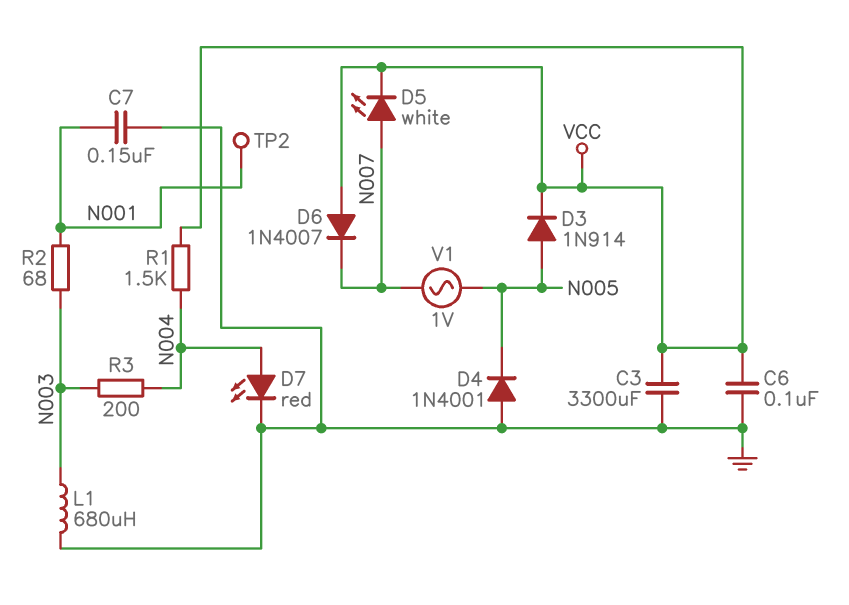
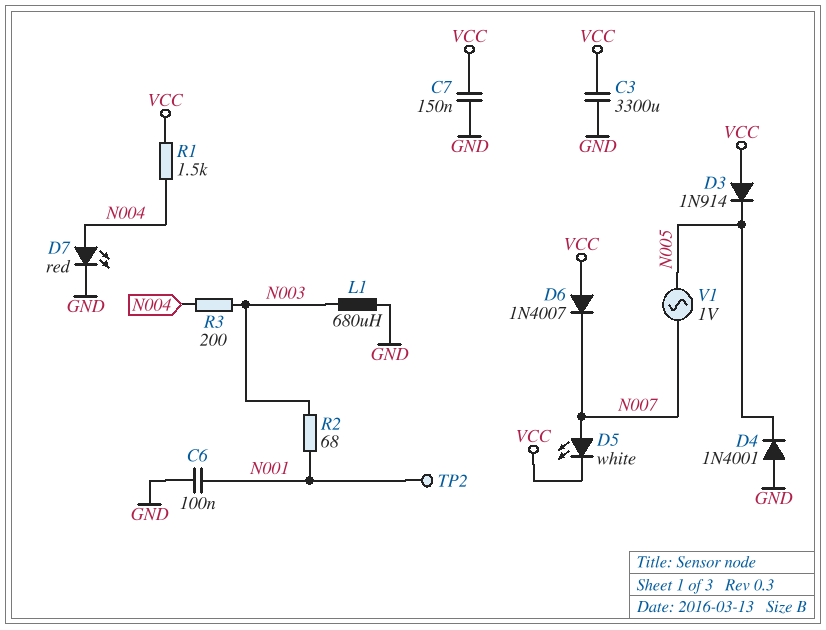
C6: 100nF (GND, VCC) -> 100nF (GND, N001)
C7: 150nF (GND, N001) -> 150nF (GND, VCC)
D3: diode 1N914 (A N005, K VCC) -> diode 1N914 (A VCC, K N005)

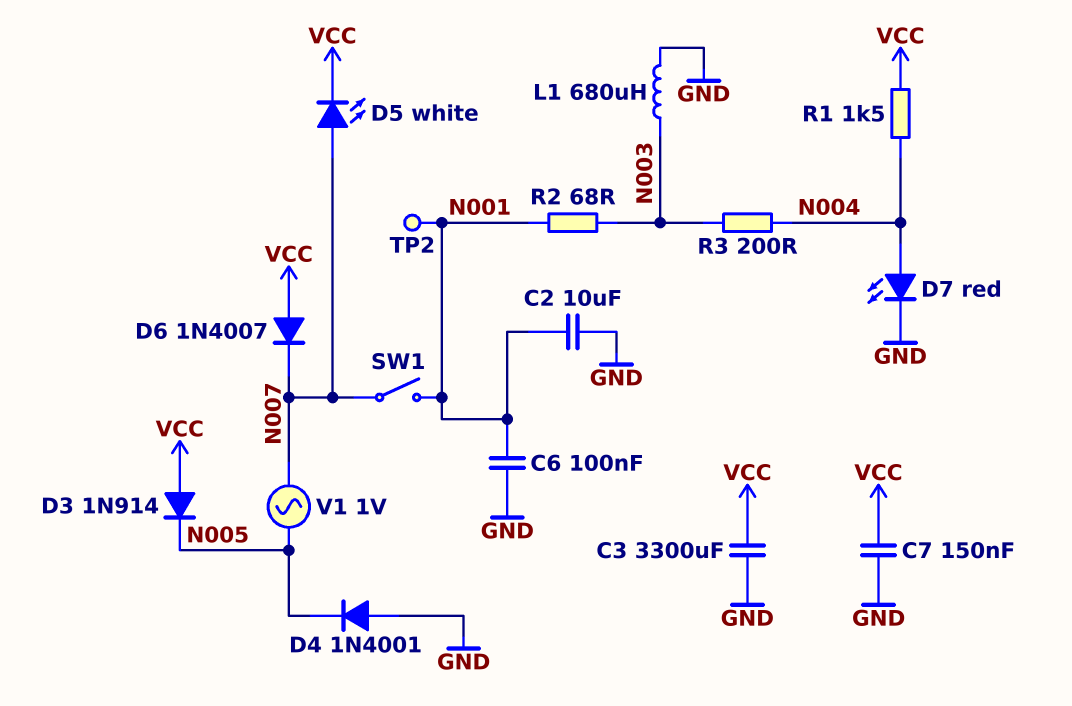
C2: none -> 10uF (GND, N001)
SW1: none -> switch (N001, N007)

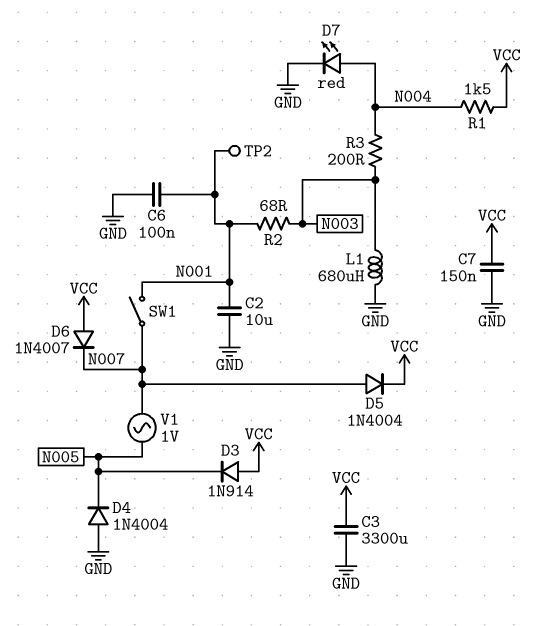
D4: diode 1N4001 (A GND, K N005) -> diode 1N4004 (A GND, K N005)
D5: LED white (A N007, K VCC) -> diode 1N4004 (A N007, K VCC)

